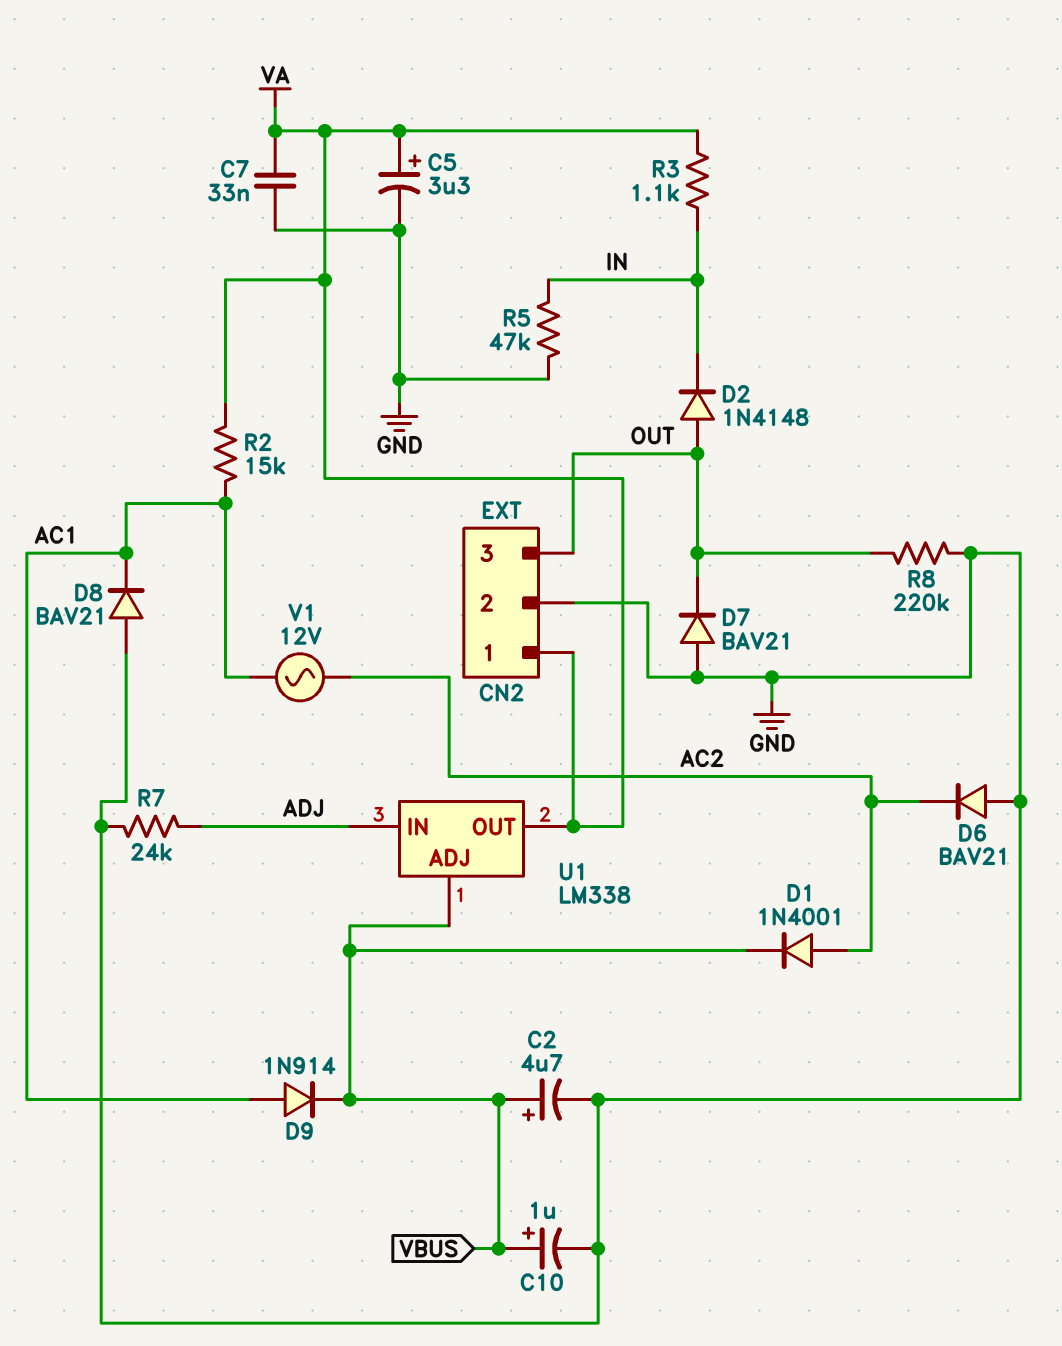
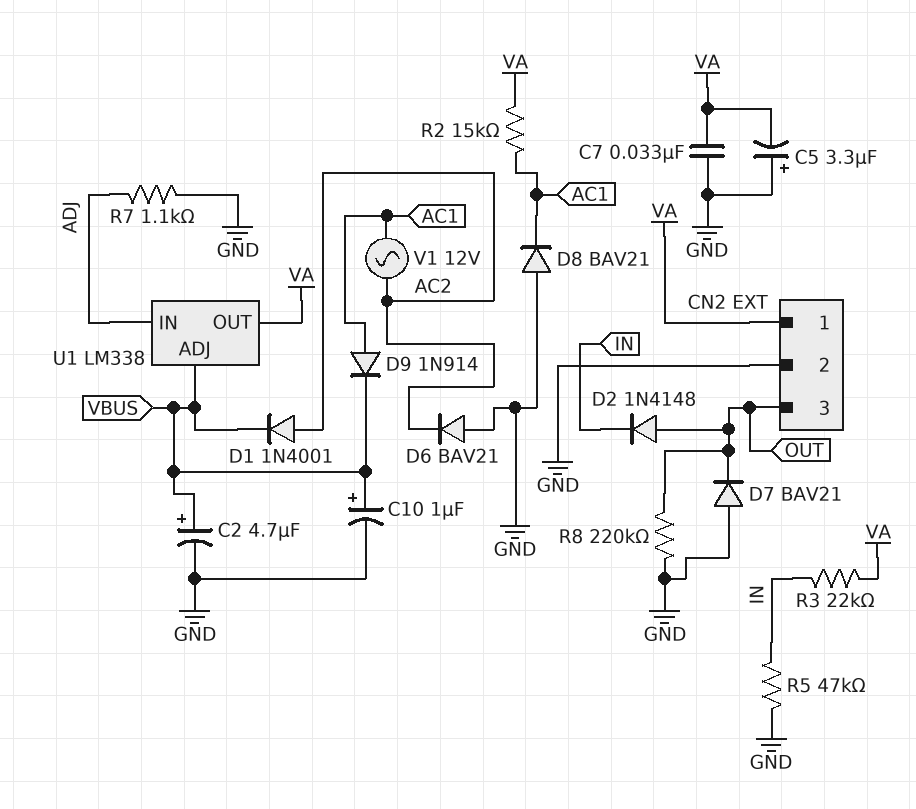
C5: 3.3uF (plus VA, minus GND) -> 3.3uF (plus GND, minus VA)
R3: 1.1k (IN, VA) -> 22k (IN, VA)
R7: 24k (ADJ, GND) -> 1.1k (ADJ, GND)

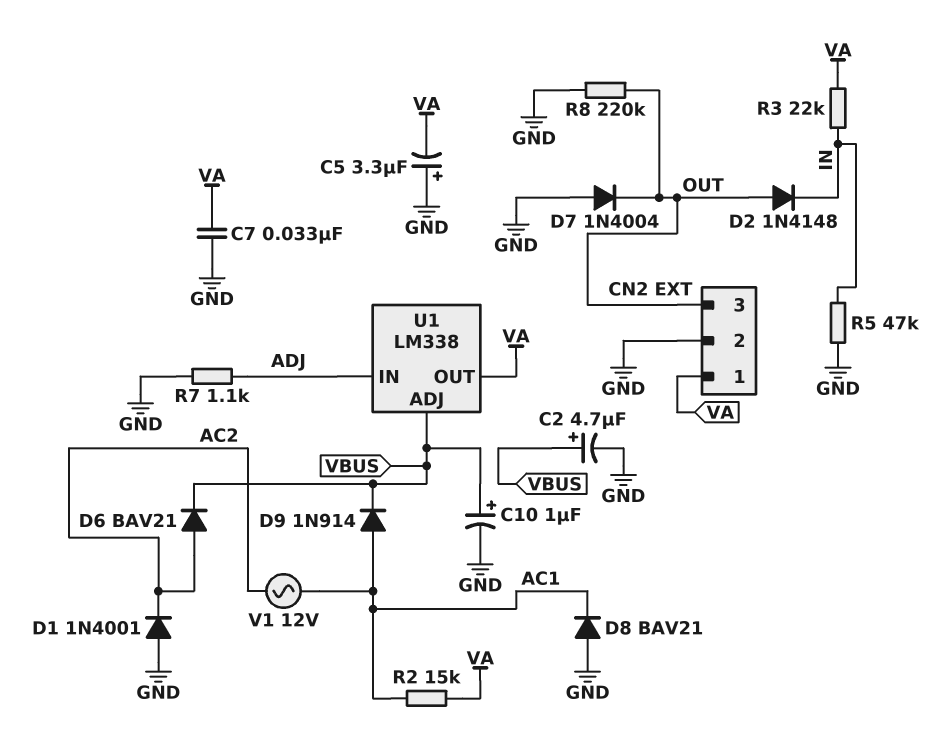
D1: diode 1N4001 (A AC2, K VBUS) -> diode 1N4001 (A GND, K AC2)
D6: diode BAV21 (A GND, K AC2) -> diode BAV21 (A AC2, K VBUS)
D7: diode BAV21 (A GND, K OUT) -> diode 1N4004 (A GND, K OUT)

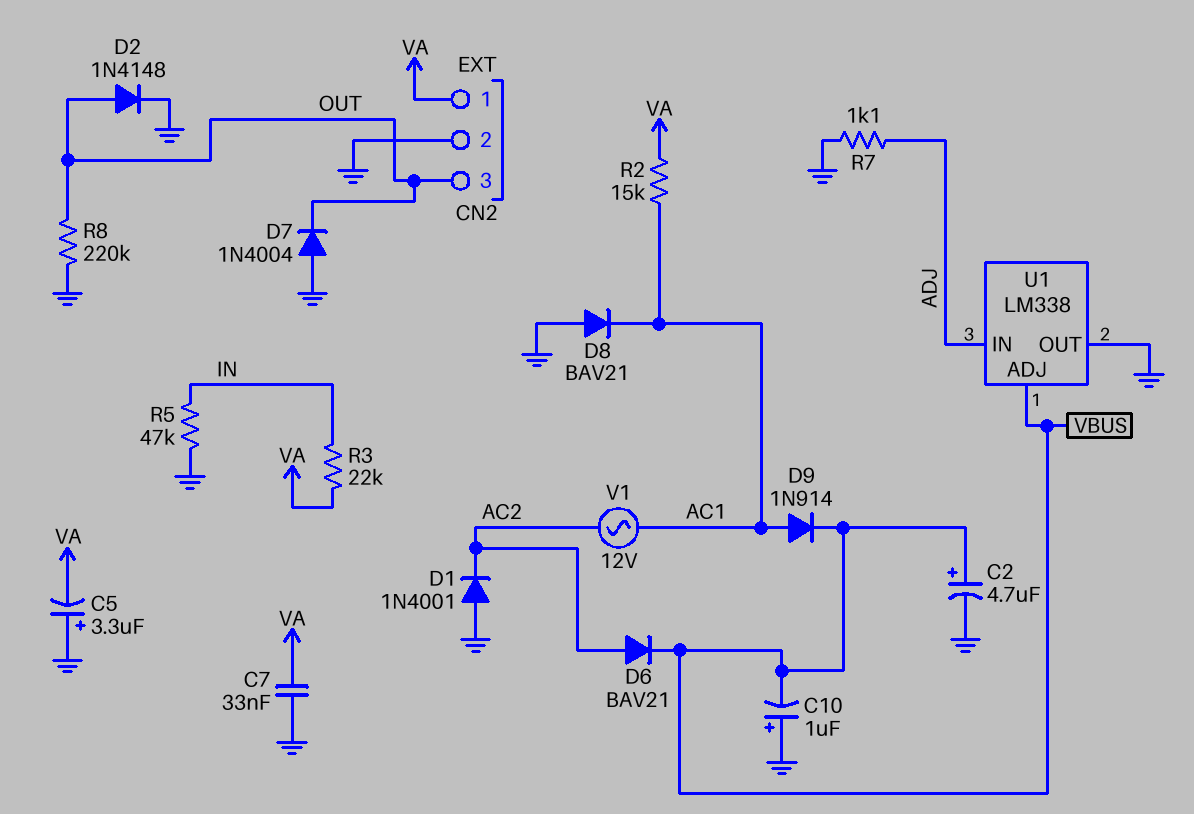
C10: 1uF (plus VBUS, minus GND) -> 1uF (plus GND, minus VBUS)
D2: diode 1N4148 (A OUT, K IN) -> diode 1N4148 (A OUT, K GND)
U1 pin OUT: VA -> GND

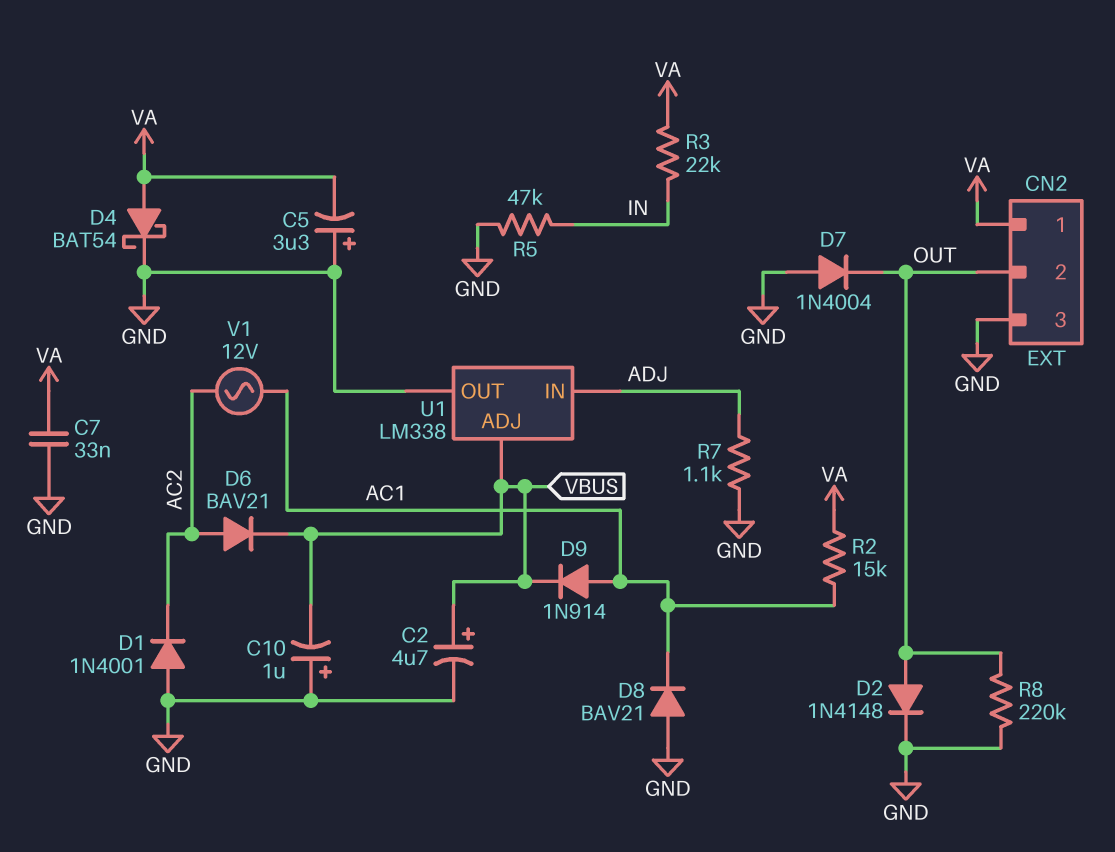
CN2 pin 2: GND -> OUT
CN2 pin 3: OUT -> GND
D4: none -> schottky BAT54 (A VA, K GND)

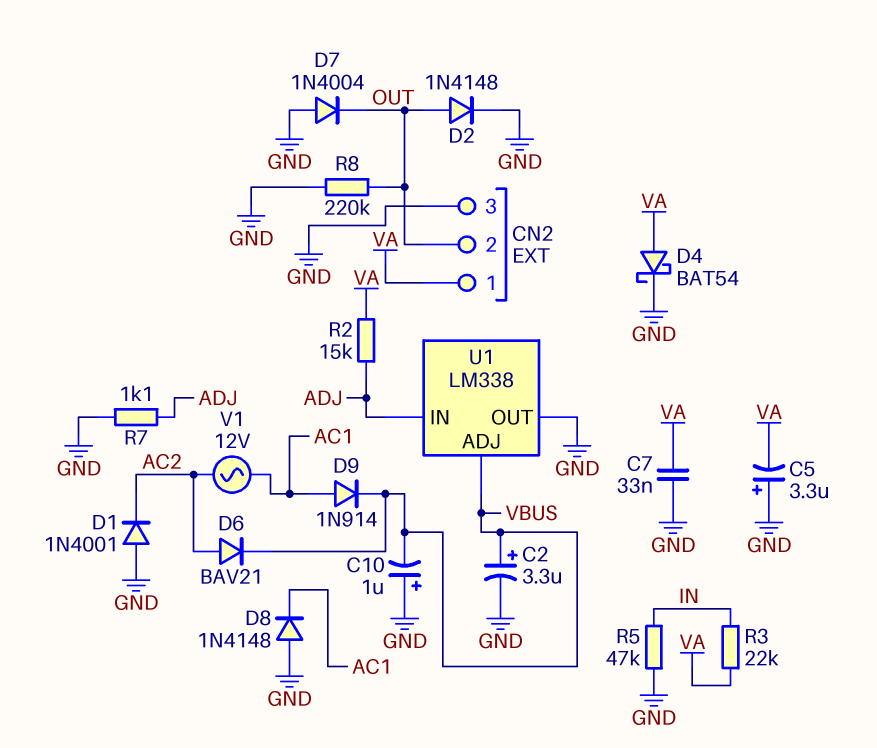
C2: 4.7uF (plus VBUS, minus GND) -> 3.3uF (plus VBUS, minus GND)
D8: diode BAV21 (A GND, K AC1) -> diode 1N4148 (A GND, K AC1)
R2: 15k (AC1, VA) -> 15k (ADJ, VA)

